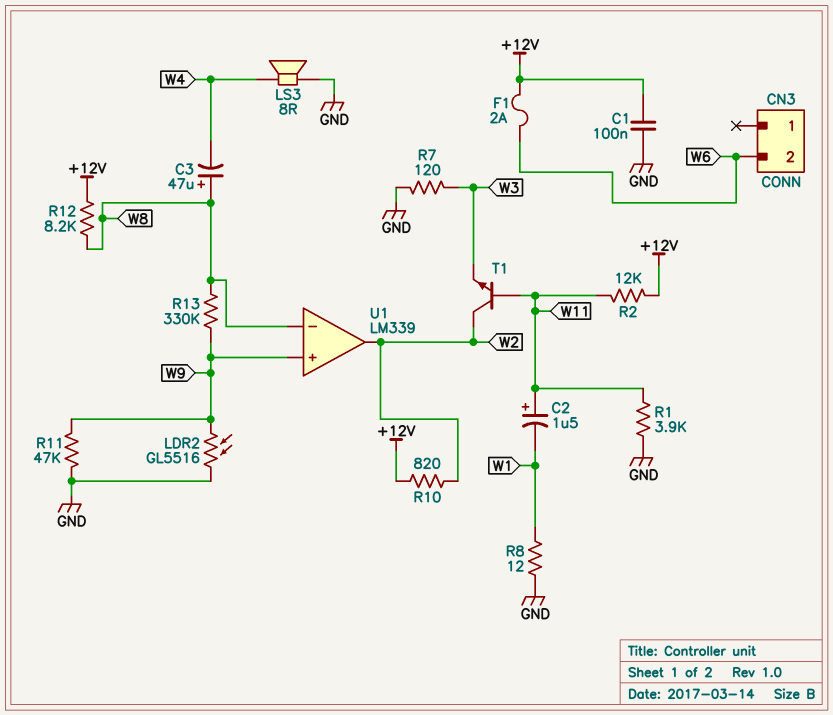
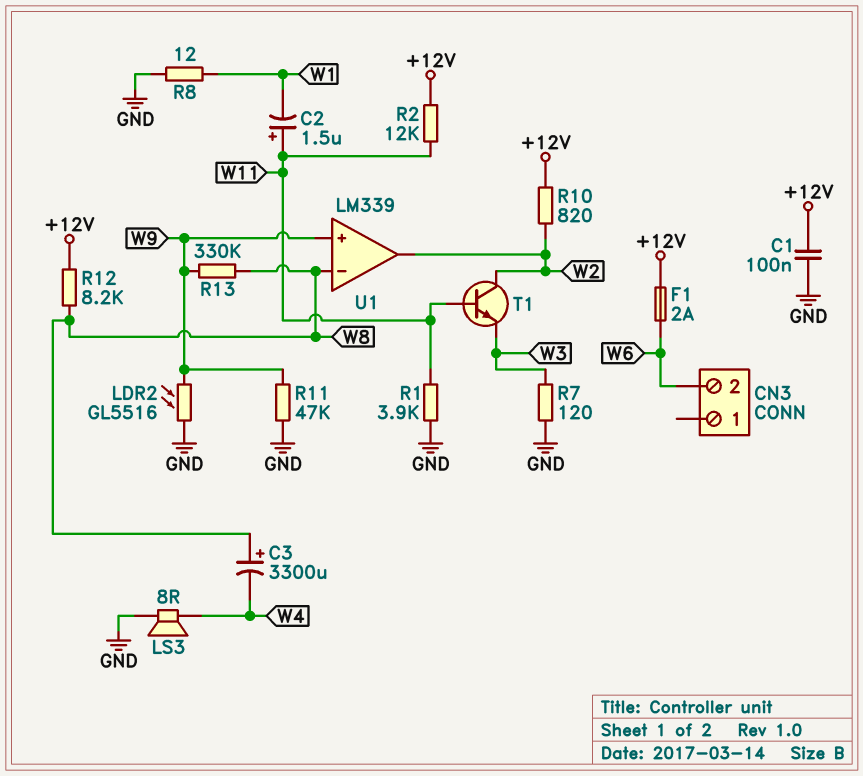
C3: 47uF (plus W8, minus W4) -> 3300uF (plus W8, minus W4)

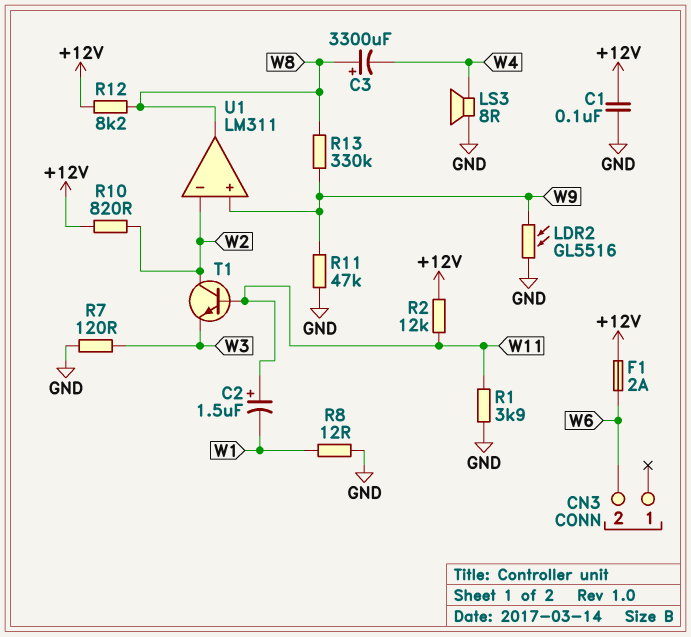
U1: LM339 -> LM311
U1 pin in-: W8 -> W2
U1 pin out: W2 -> W8

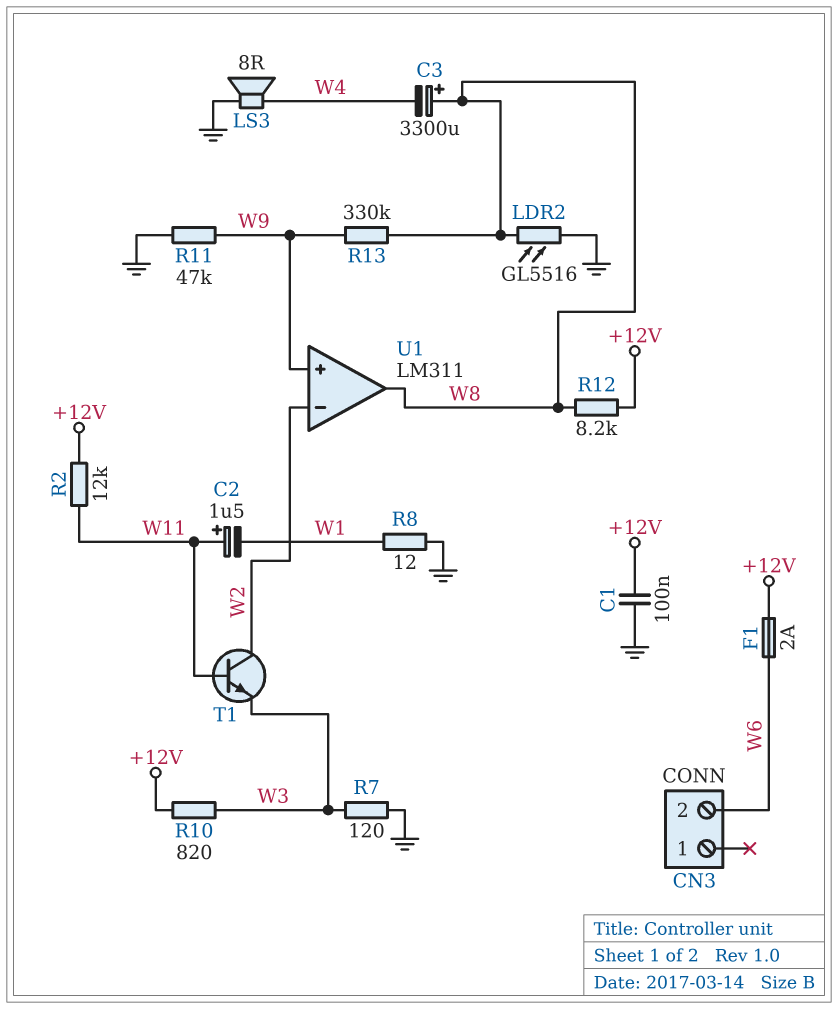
LDR2: GL5516 (GND, W9) -> GL5516 (GND, W8)
R1: 3.9k (GND, W11) -> none
R10: 820 (+12V, W2) -> 820 (+12V, W3)

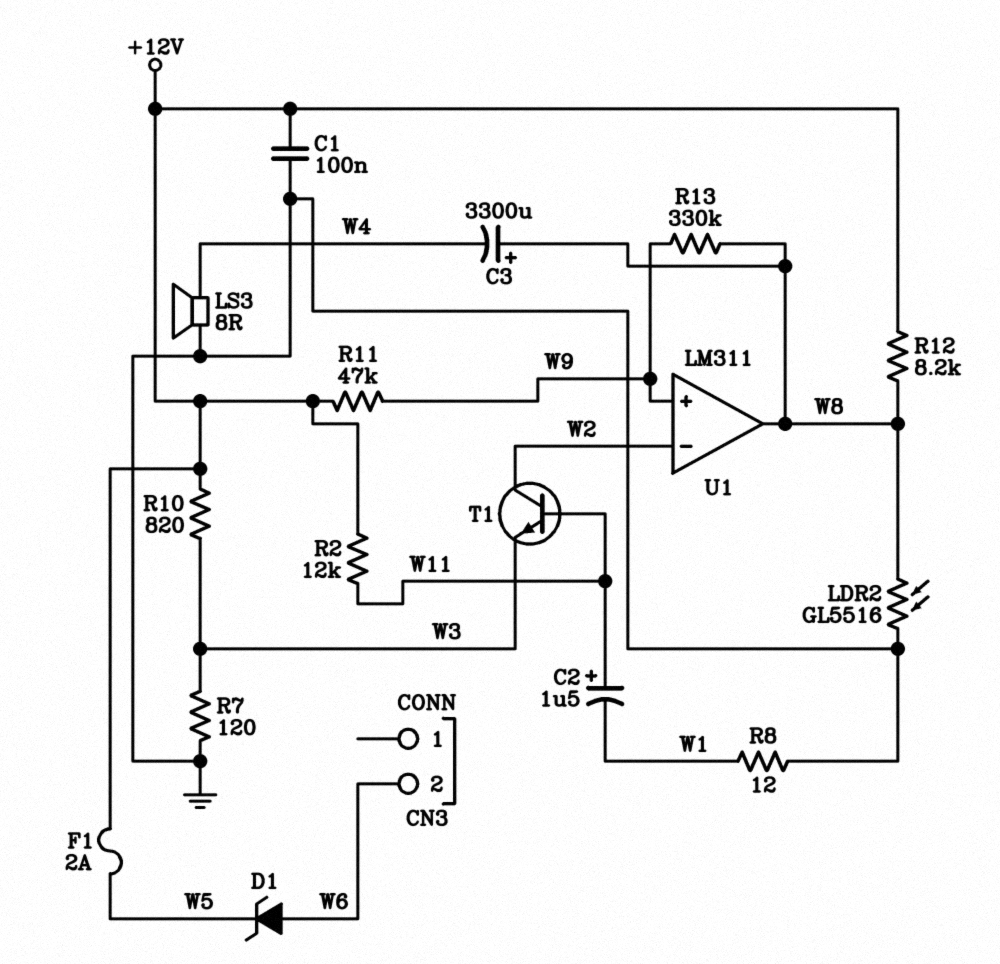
D1: none -> zener (A W6, K W5)
F1: 2A (+12V, W6) -> 2A (+12V, W5)
R11: 47k (GND, W9) -> 47k (+12V, W9)

